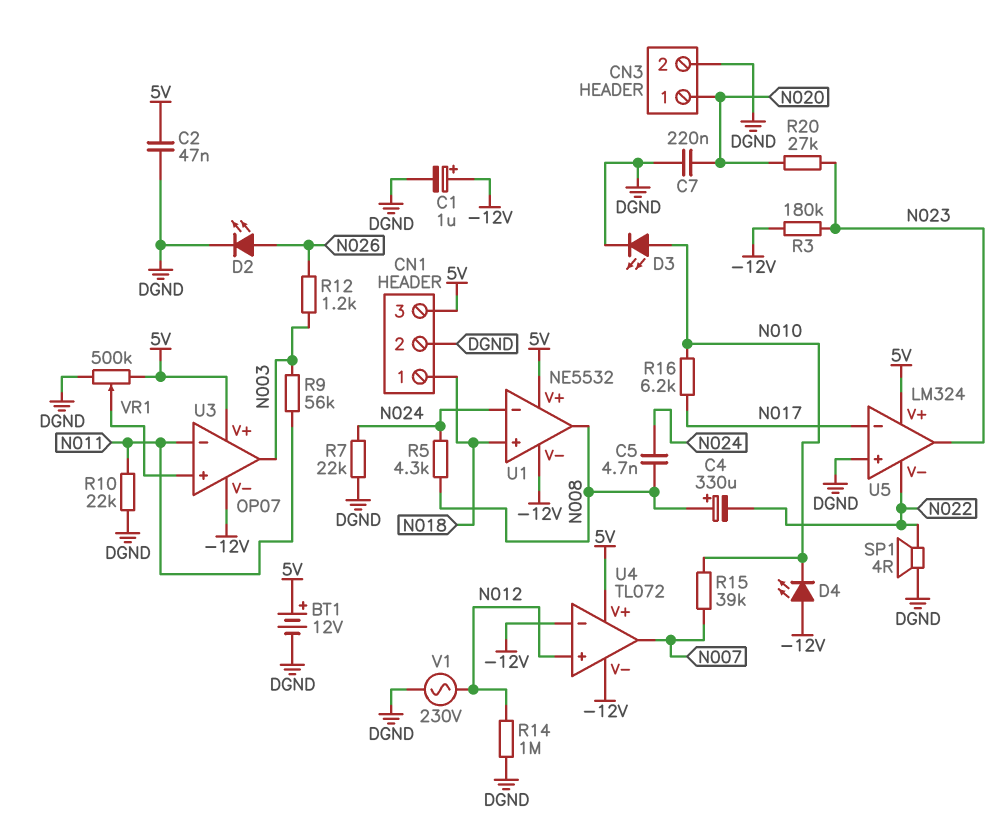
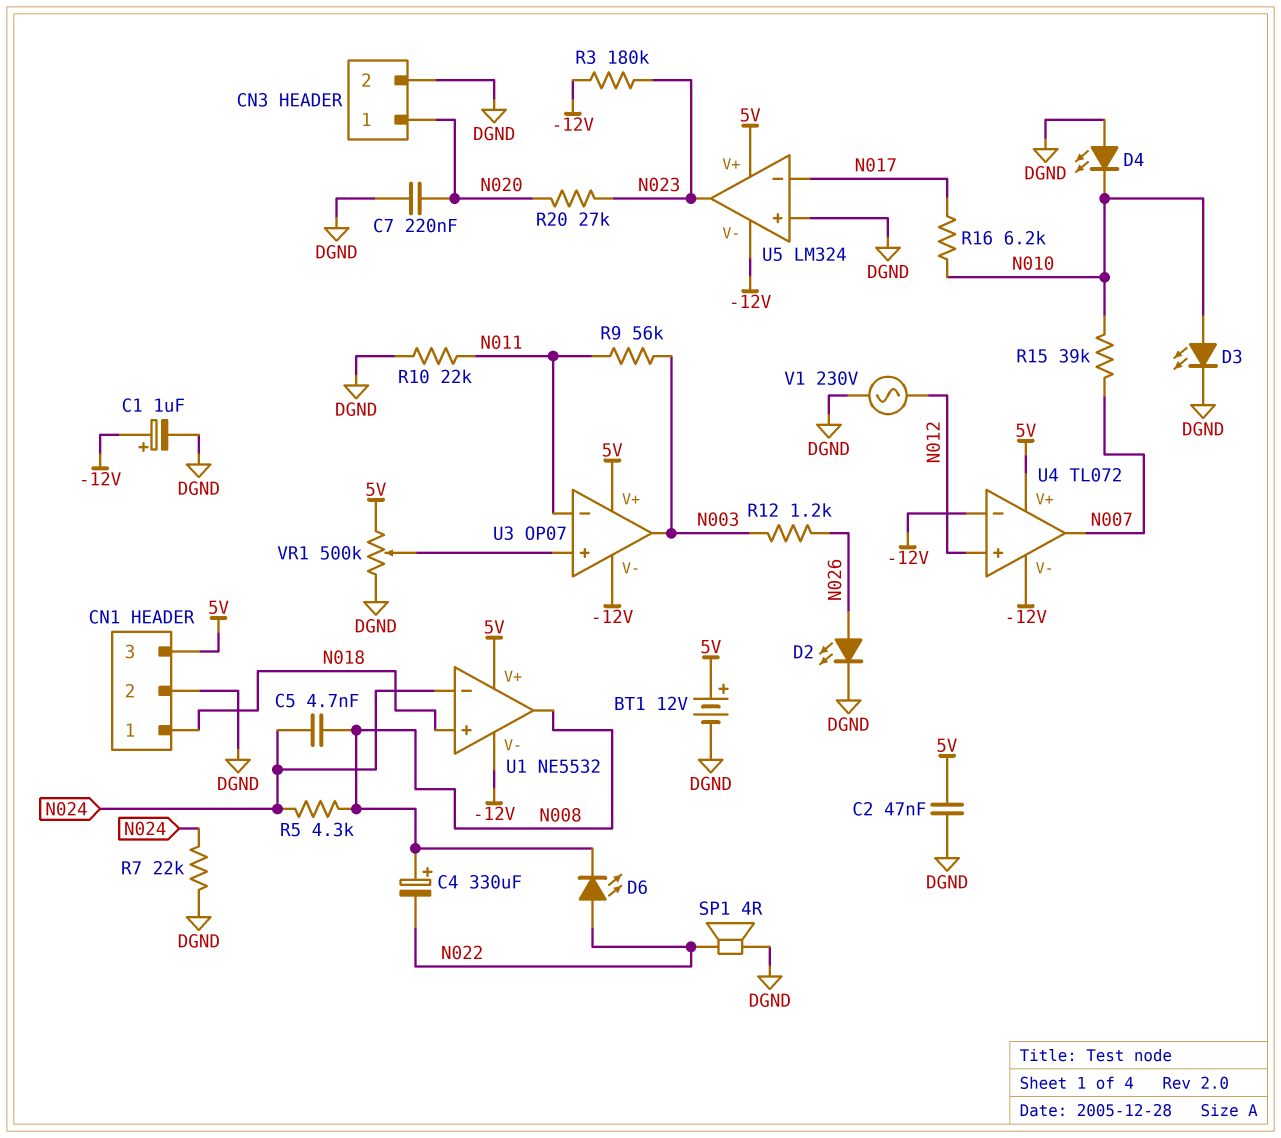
D4: LED (A -12V, K N010) -> LED (A DGND, K N010)
D6: none -> LED (A N022, K N008)
R14: 1M (DGND, N012) -> none
U5 pin V-: N022 -> -12V

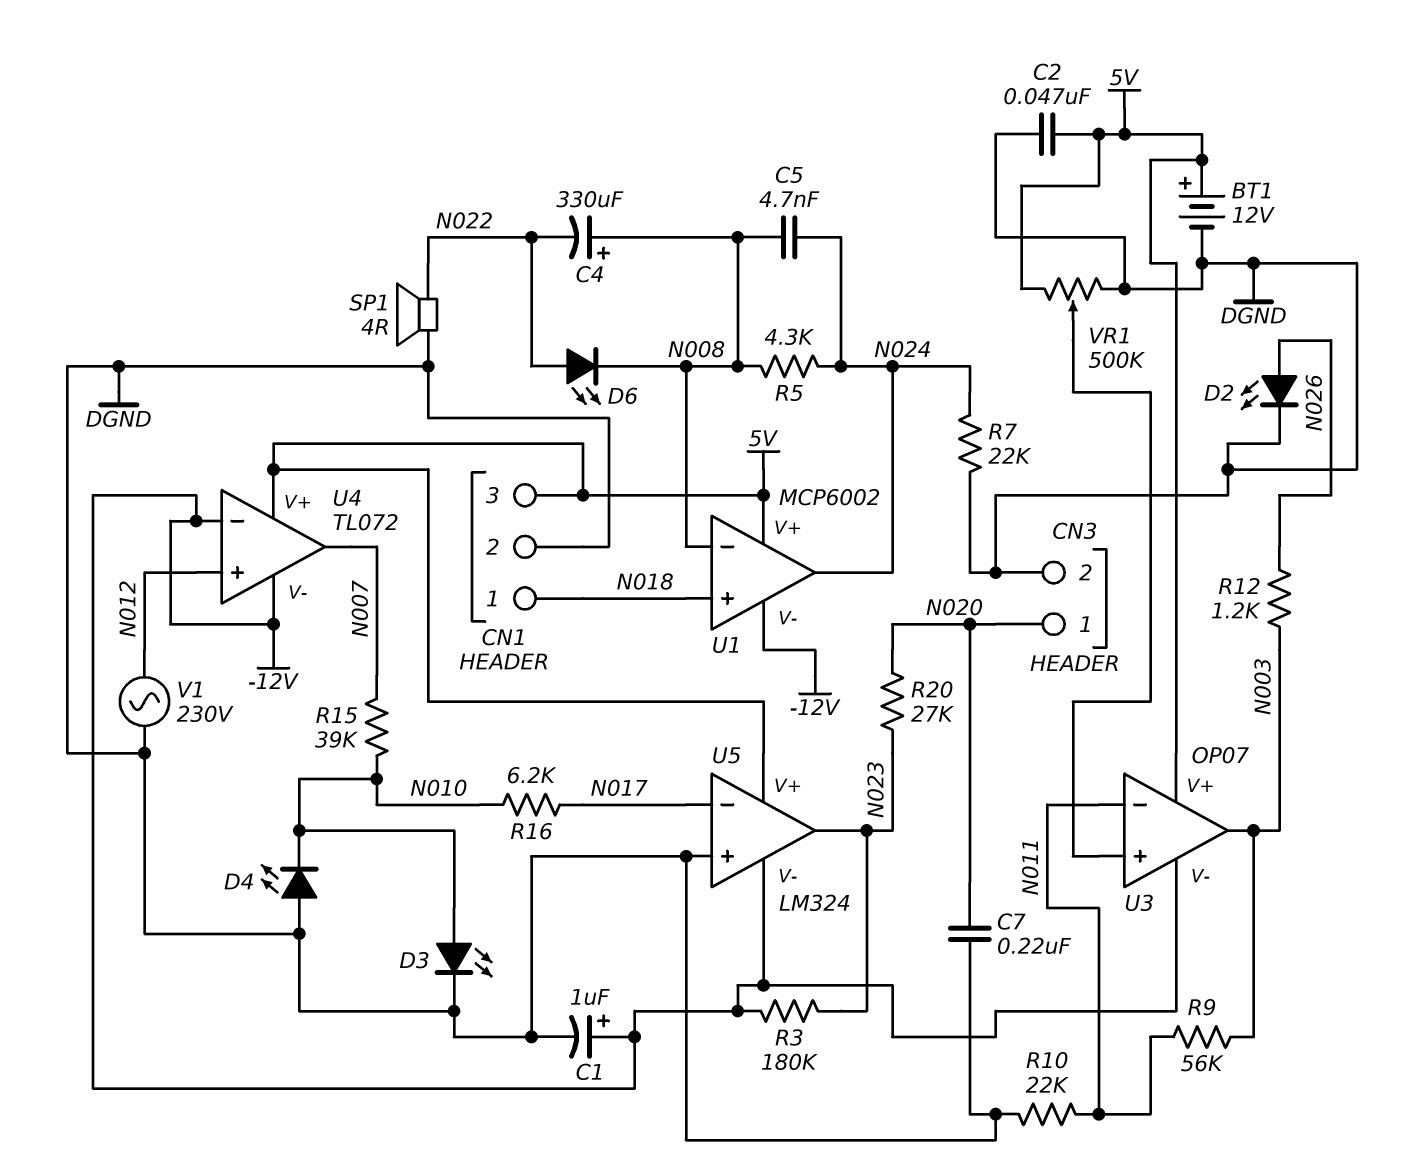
U1: NE5532 -> MCP6002
U1 pin in-: N024 -> N008
U1 pin out: N008 -> N024

